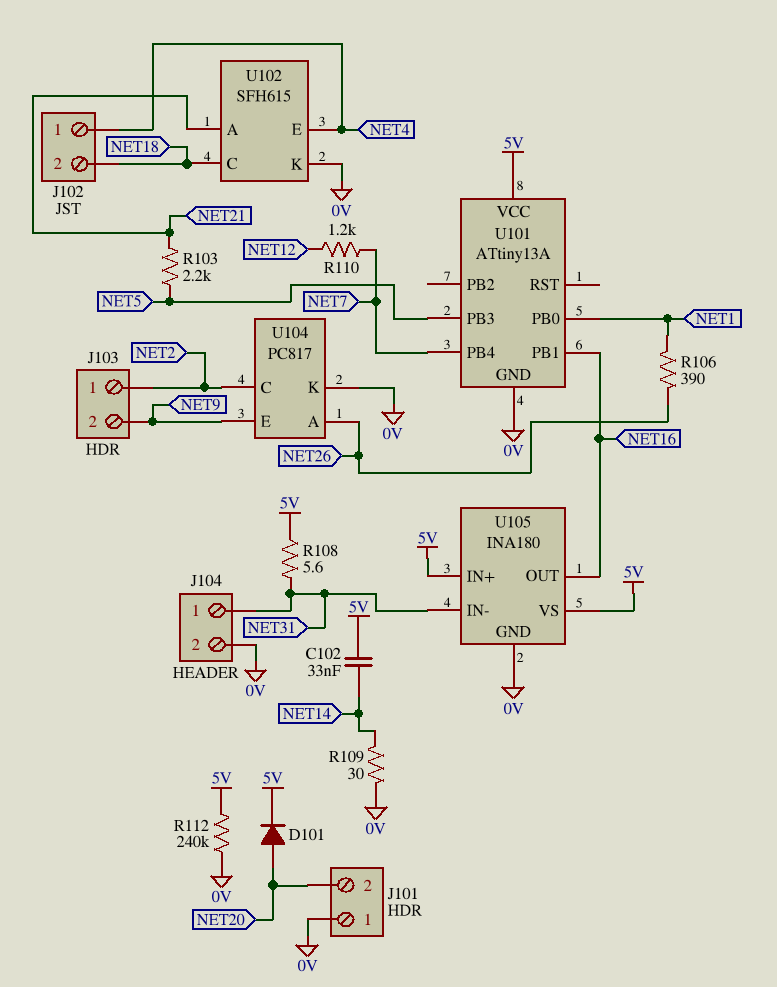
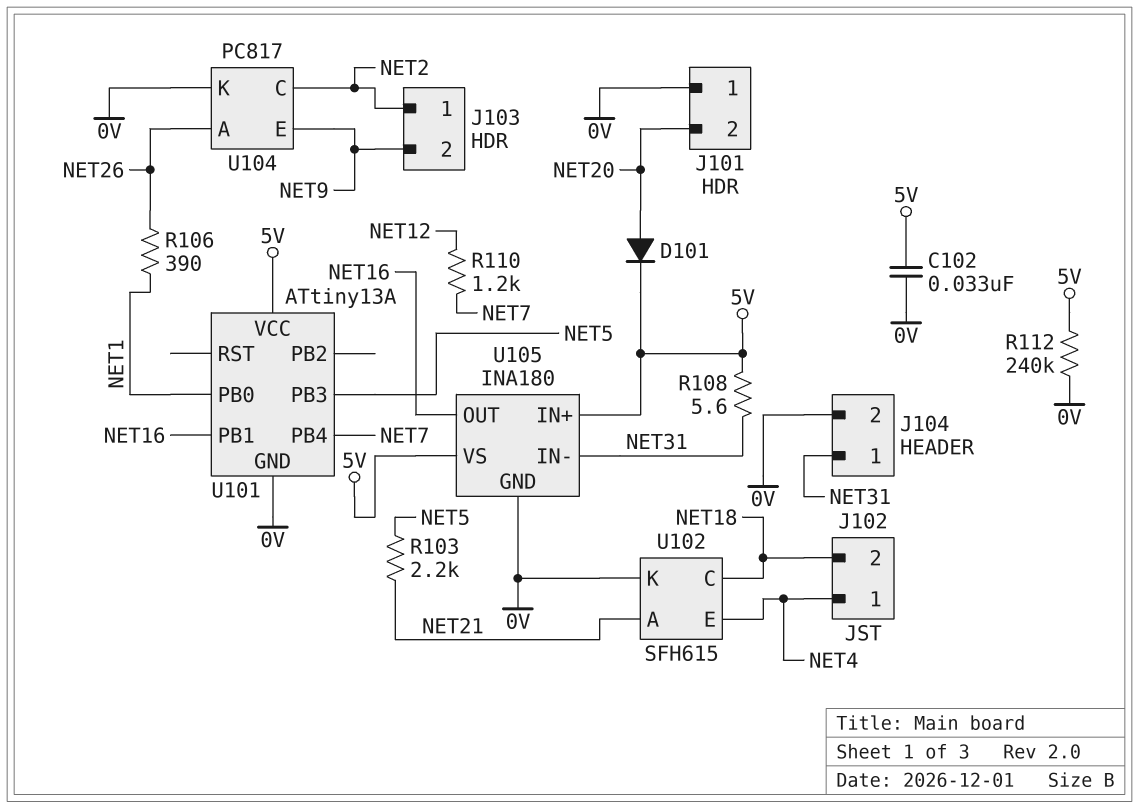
C102: 33nF (5V, NET14) -> 33nF (0V, 5V)
R109: 30 (0V, NET14) -> none

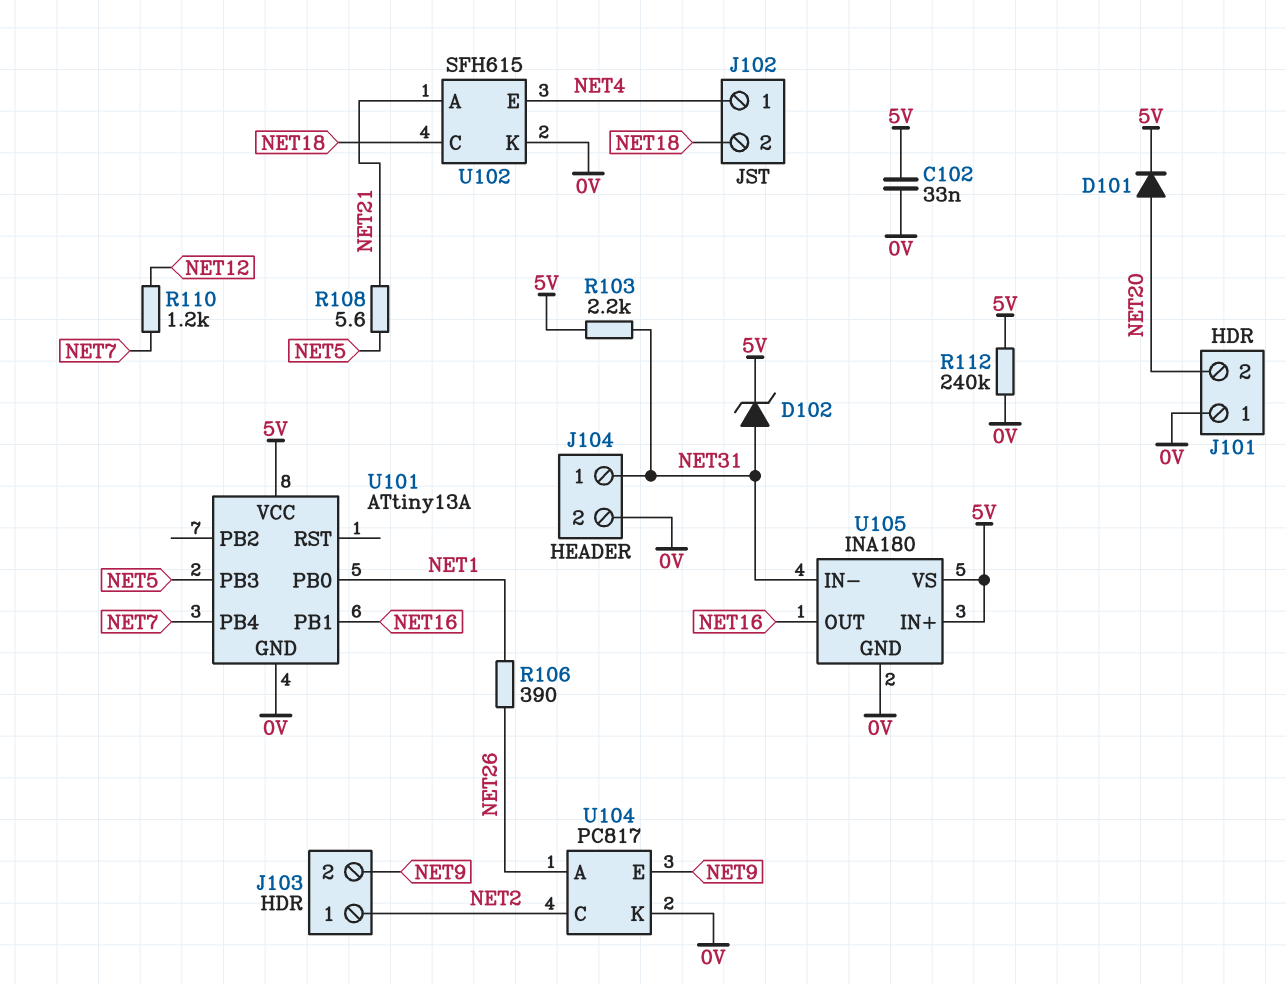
D102: none -> zener (A NET31, K 5V)
R103: 2.2k (NET5, NET21) -> 2.2k (5V, NET31)
R108: 5.6 (5V, NET31) -> 5.6 (NET5, NET21)

